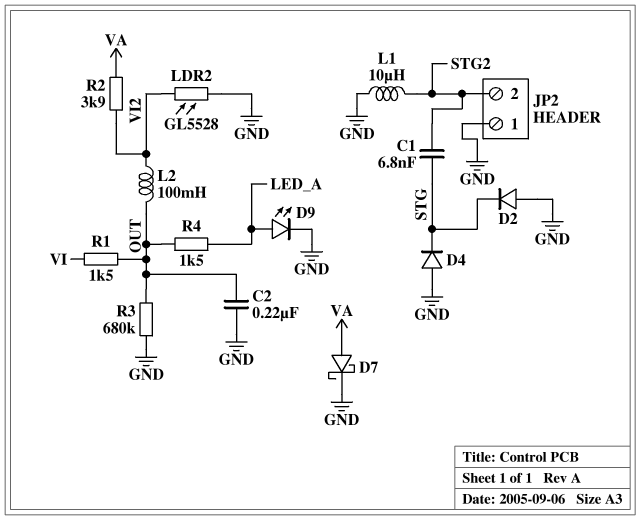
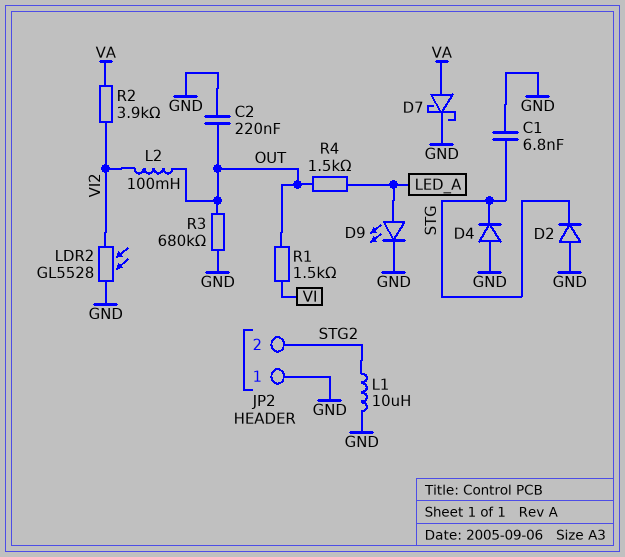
C1: 6.8nF (STG, STG2) -> 6.8nF (GND, STG)

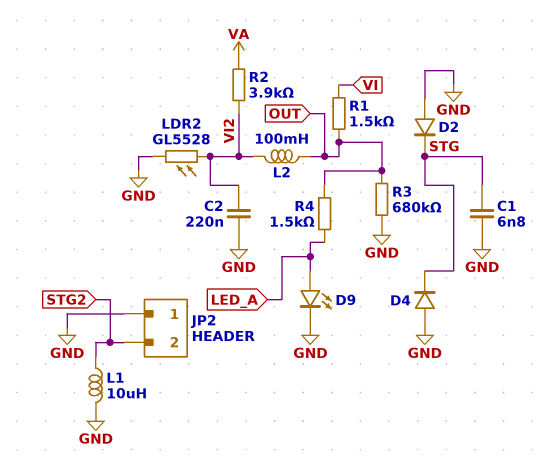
C2: 220nF (GND, OUT) -> 220nF (GND, VI2)
D7: schottky (A VA, K GND) -> none

